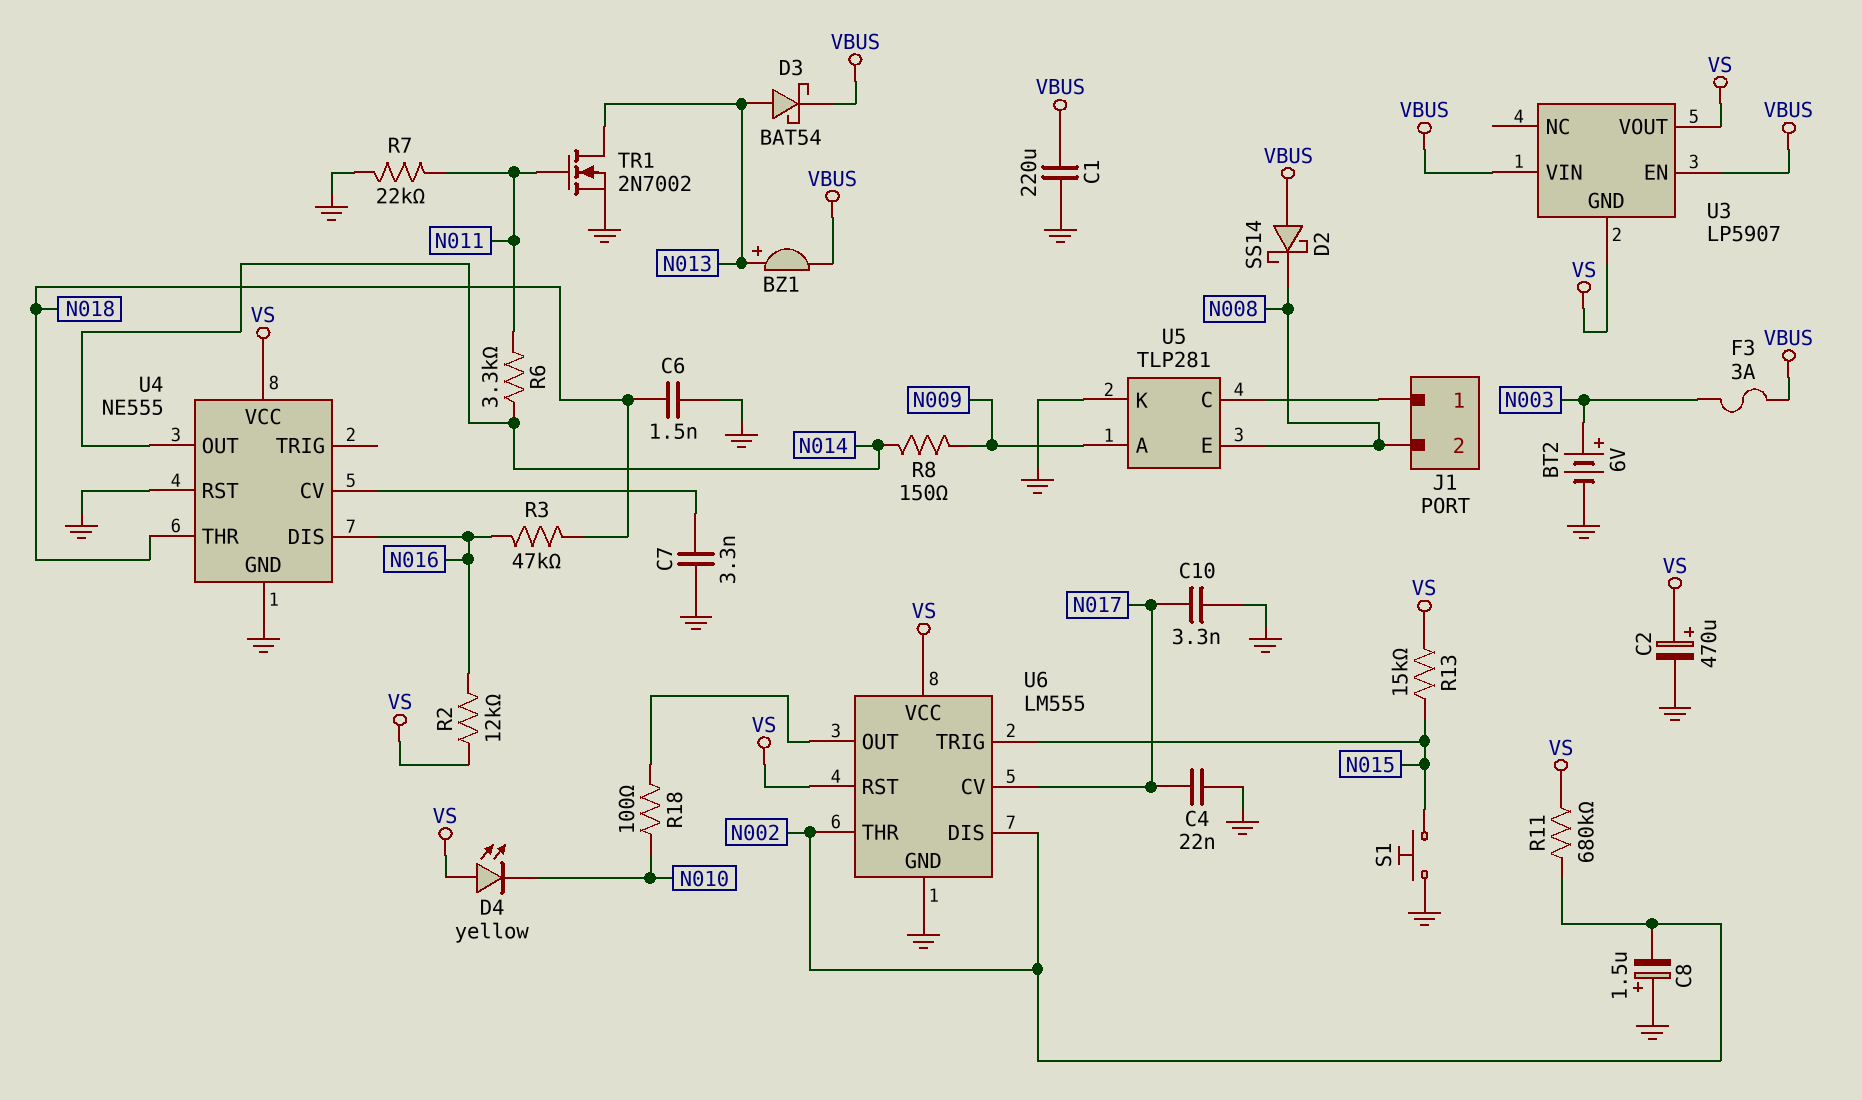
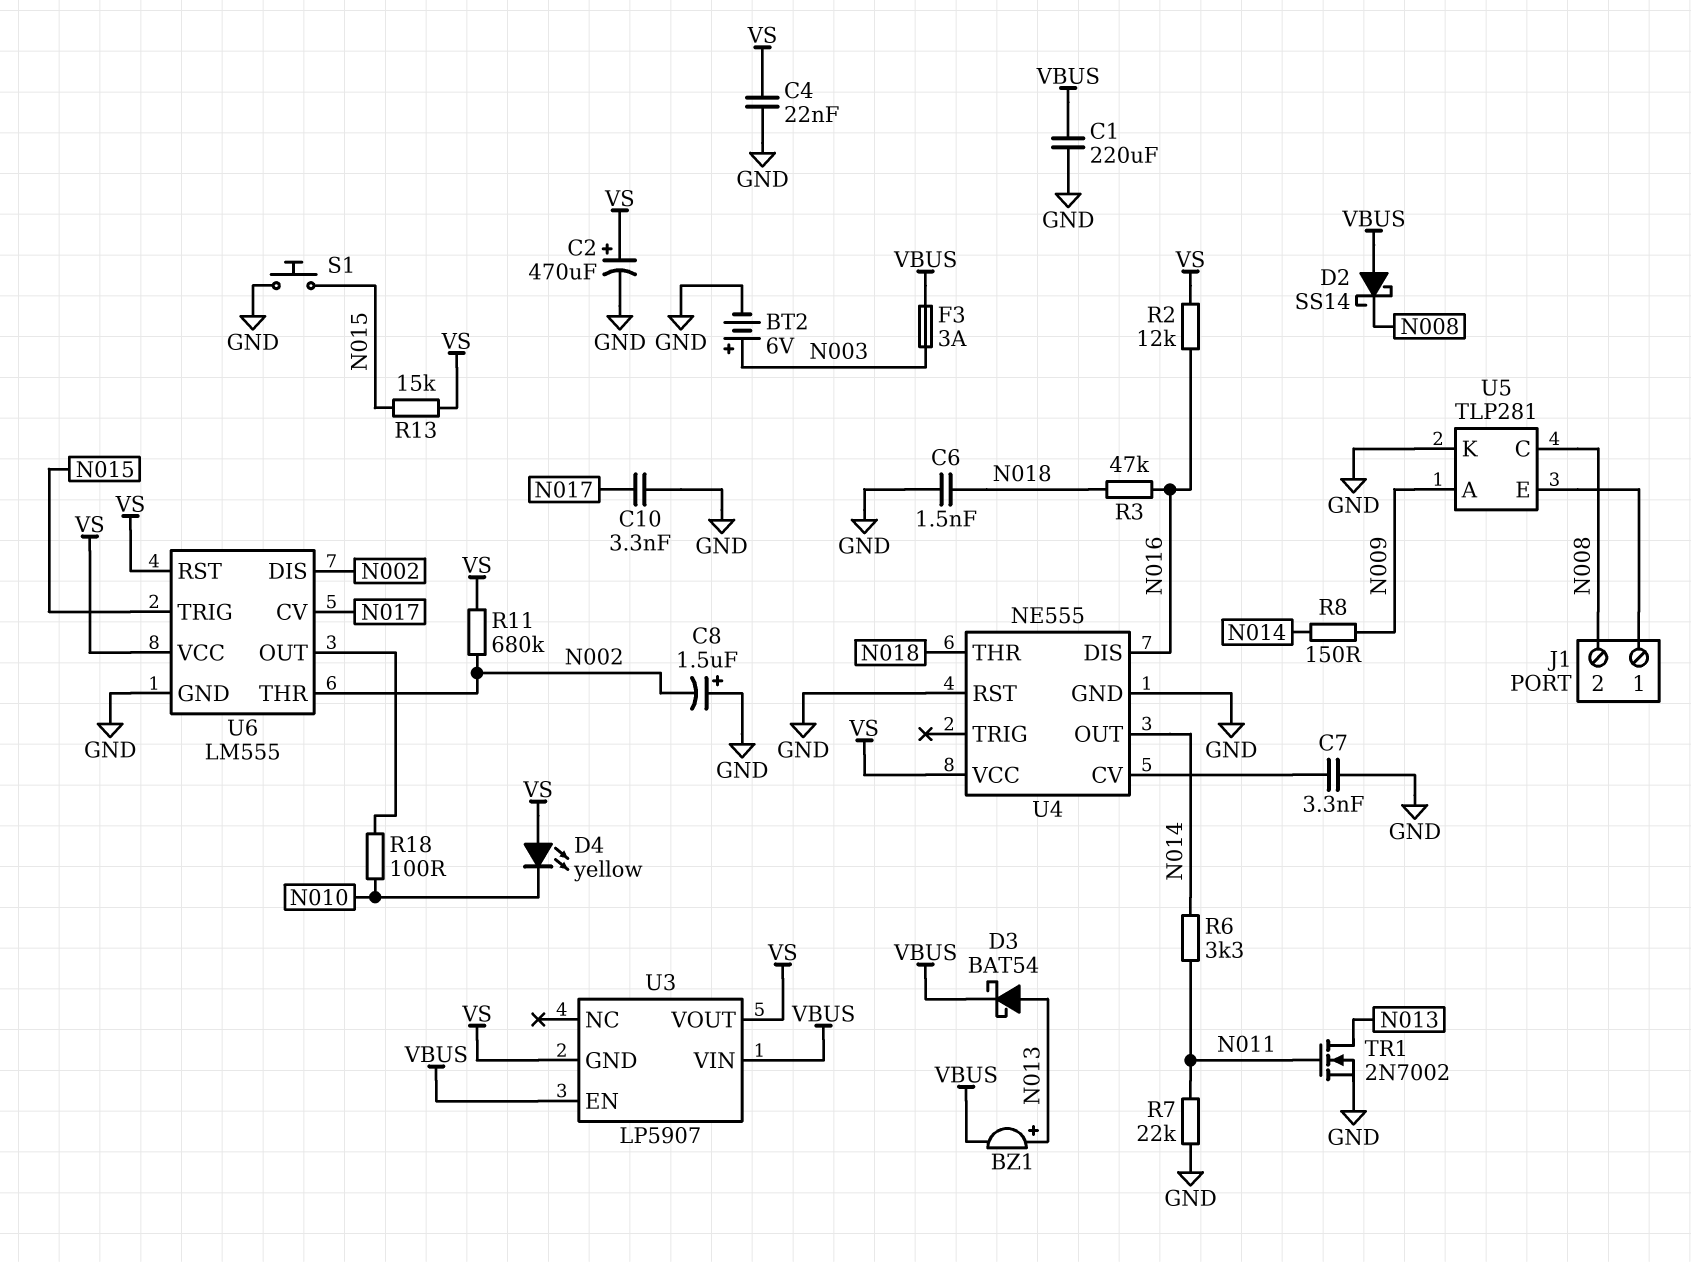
C4: 22nF (GND, N017) -> 22nF (GND, VS)
U5 pin C: J1/1 -> N008
U5 pin E: N008 -> J1/1

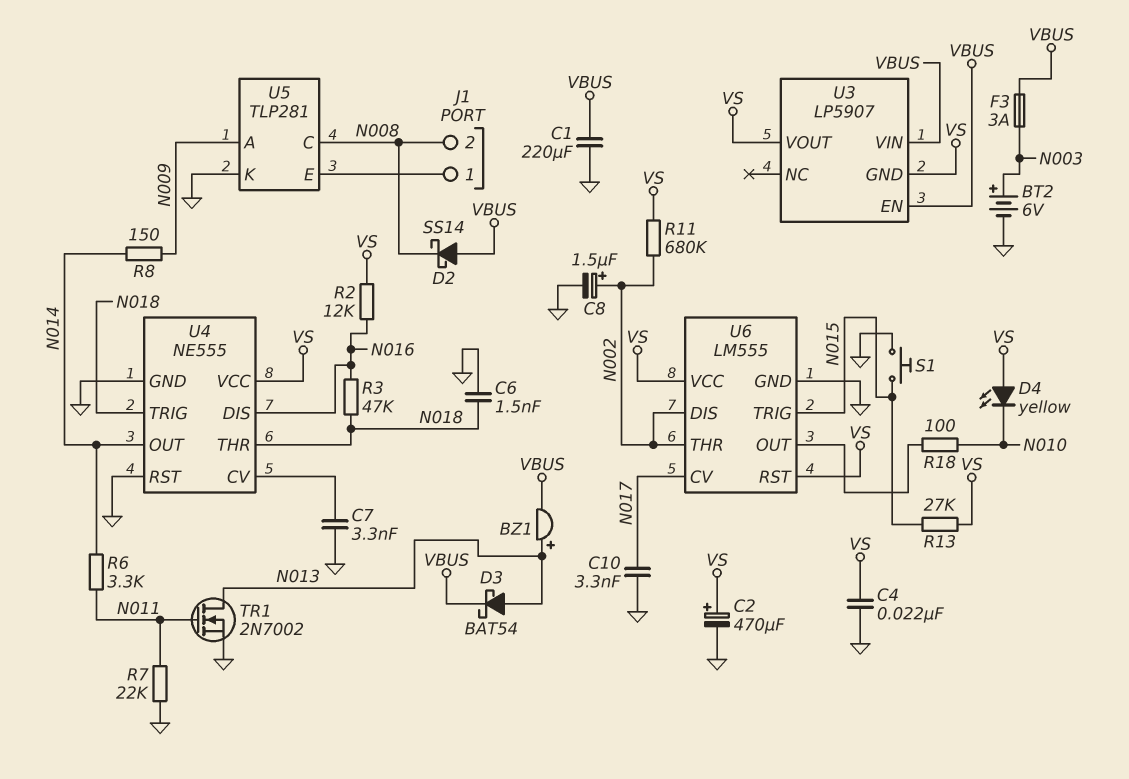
C8: 1.5uF (plus GND, minus N002) -> 1.5uF (plus N002, minus GND)
R13: 15k (N015, VS) -> 27k (N015, VS)
U4 pin TRIG: none -> N018

